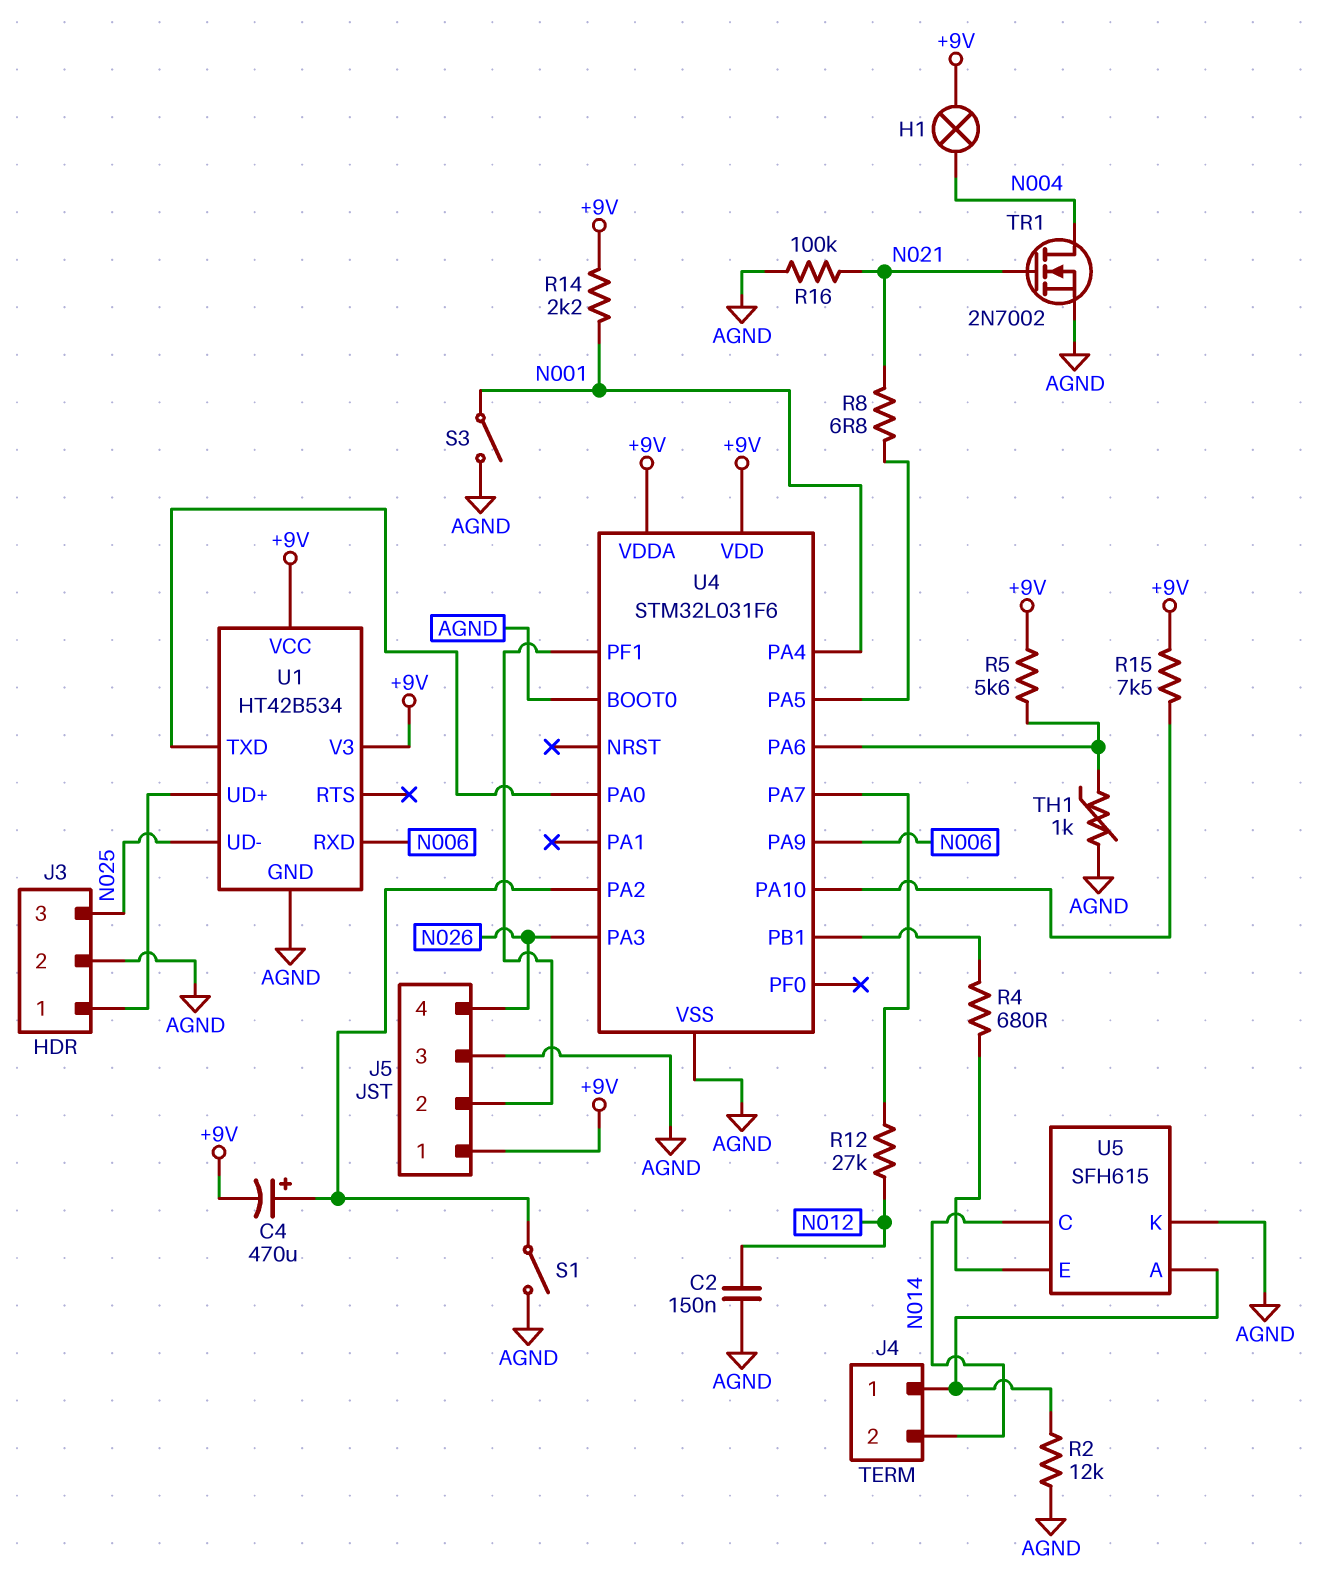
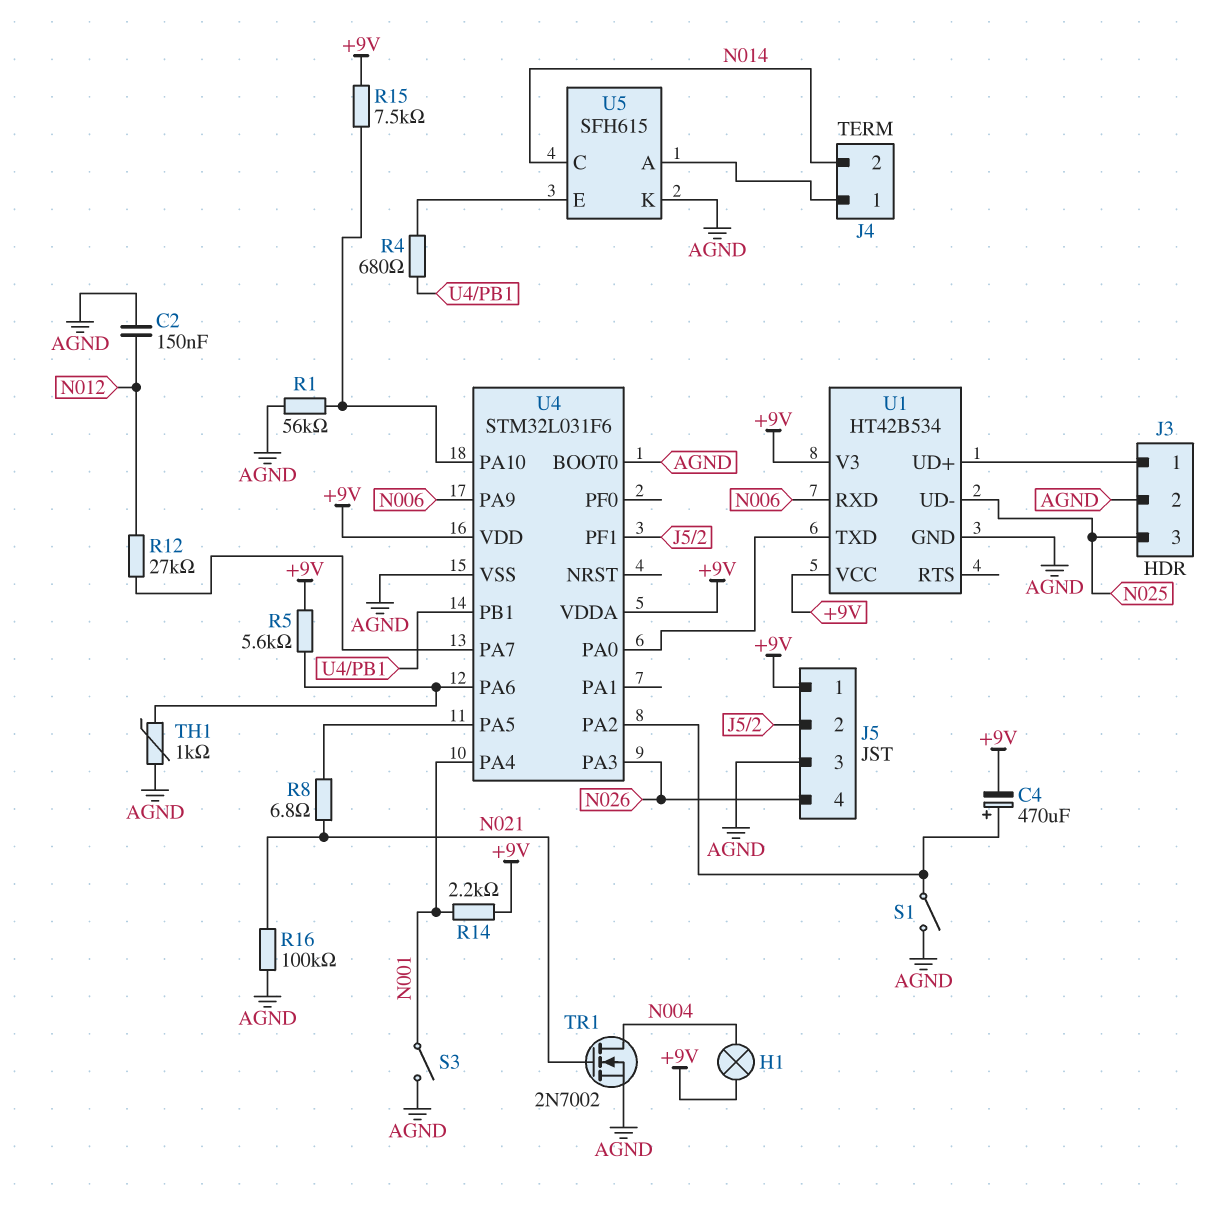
R1: none -> 56k (AGND, U4/PA10)
R2: 12k (AGND, J4/1) -> none

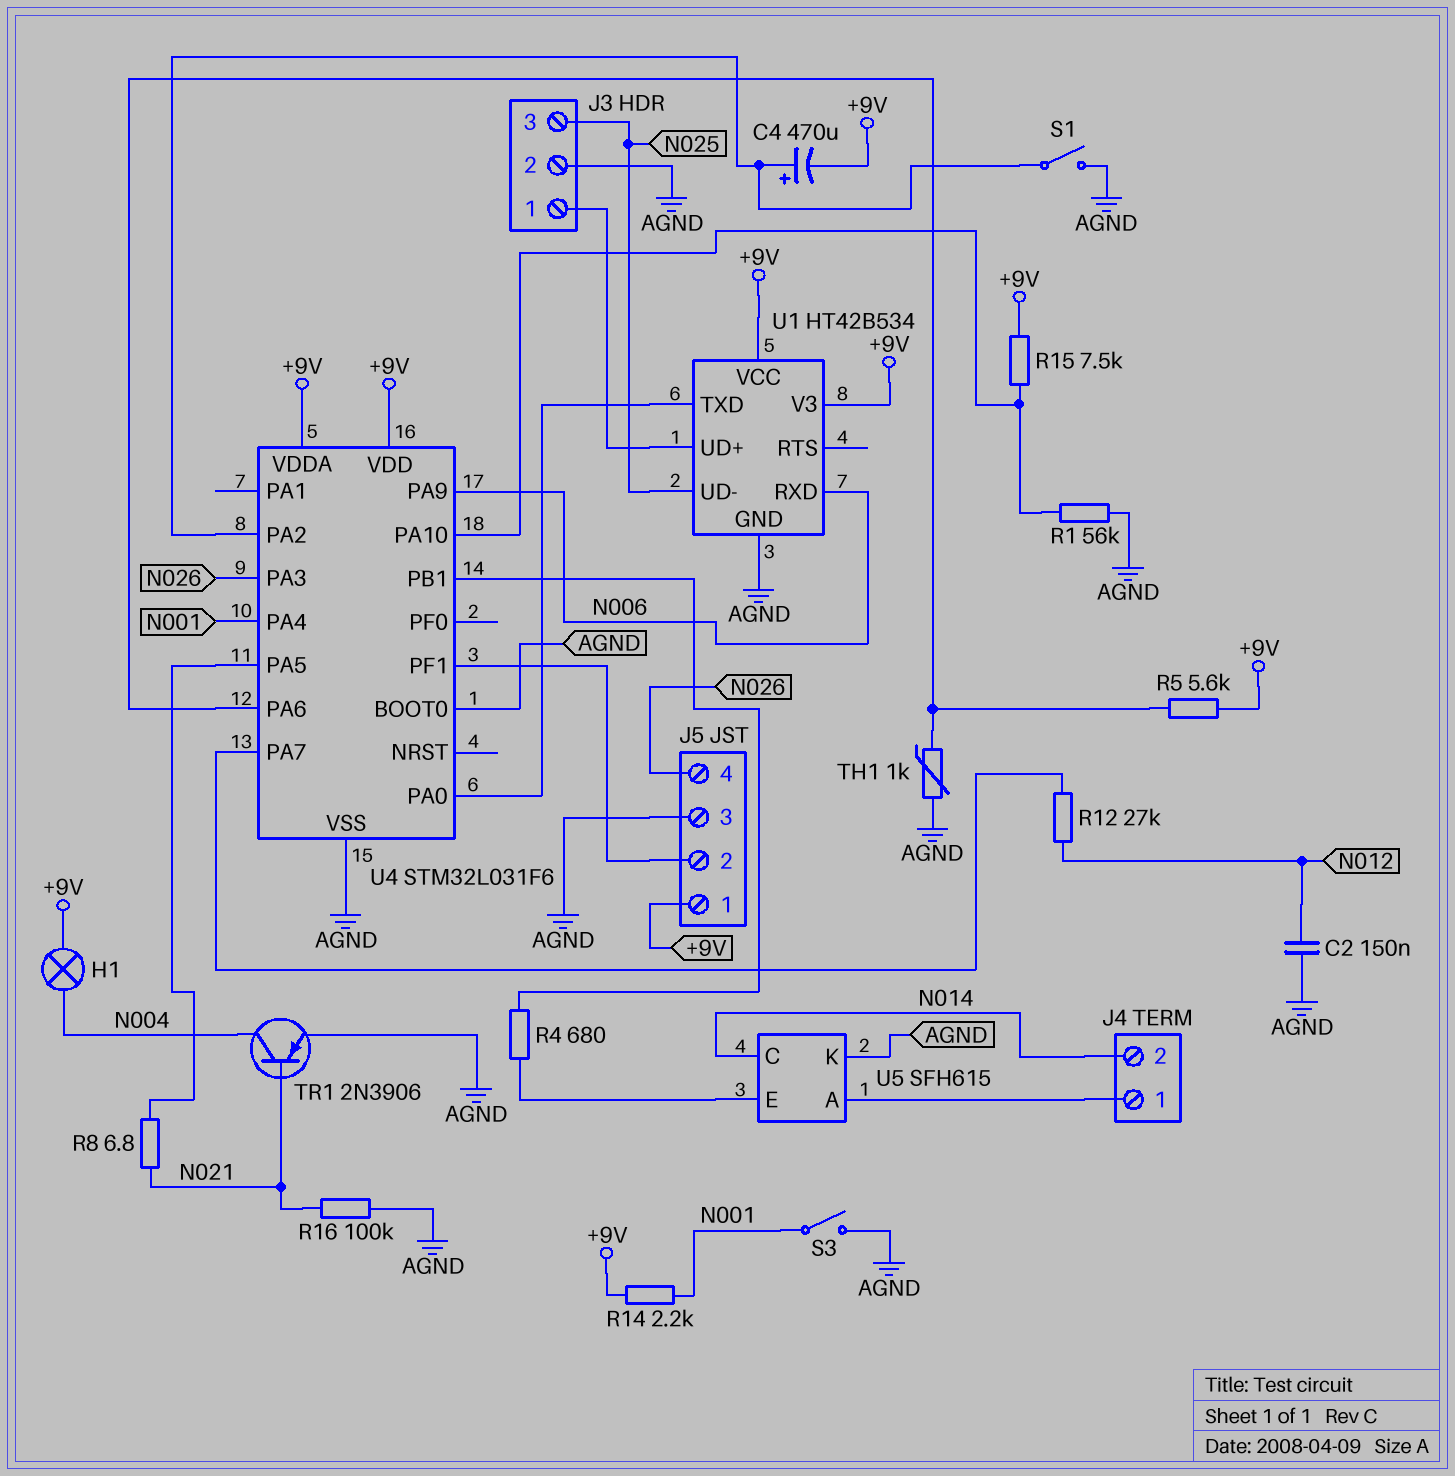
TR1: NMOS 2N7002 (G N021, D N004, S AGND) -> PNP 2N3906 (B N021, C N004, E AGND)

